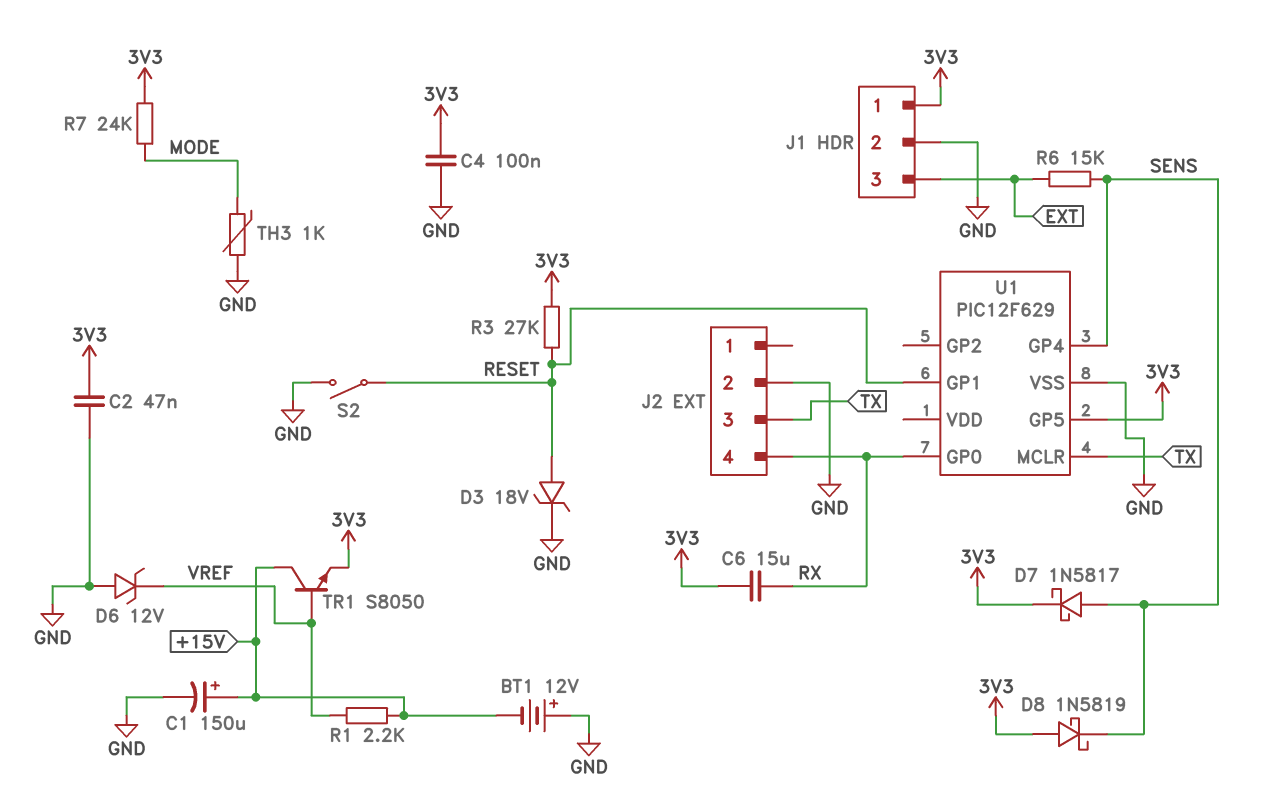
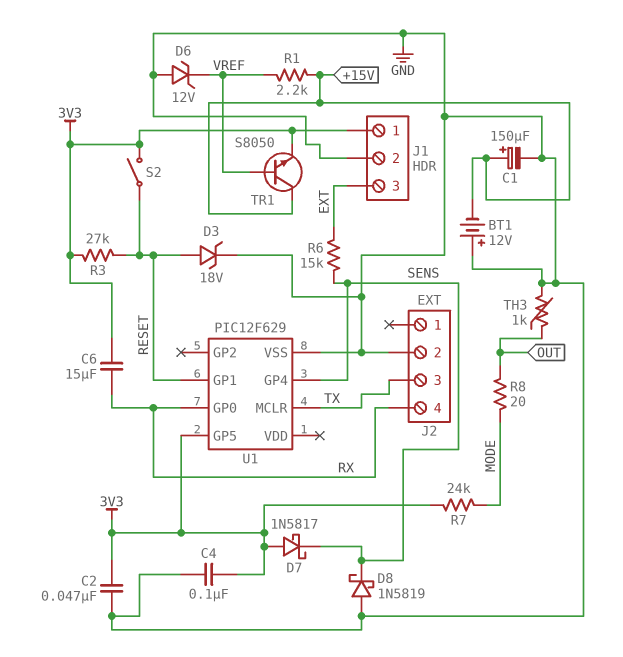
D7: schottky 1N5817 (A SENS, K 3V3) -> schottky 1N5817 (A 3V3, K SENS)
D8: schottky 1N5819 (A 3V3, K SENS) -> schottky 1N5819 (A GND, K SENS)
R8: none -> 20 (MODE, OUT)
S2: switch (GND, RESET) -> switch (3V3, RESET)
TH3: 1k (GND, MODE) -> 1k (GND, OUT)

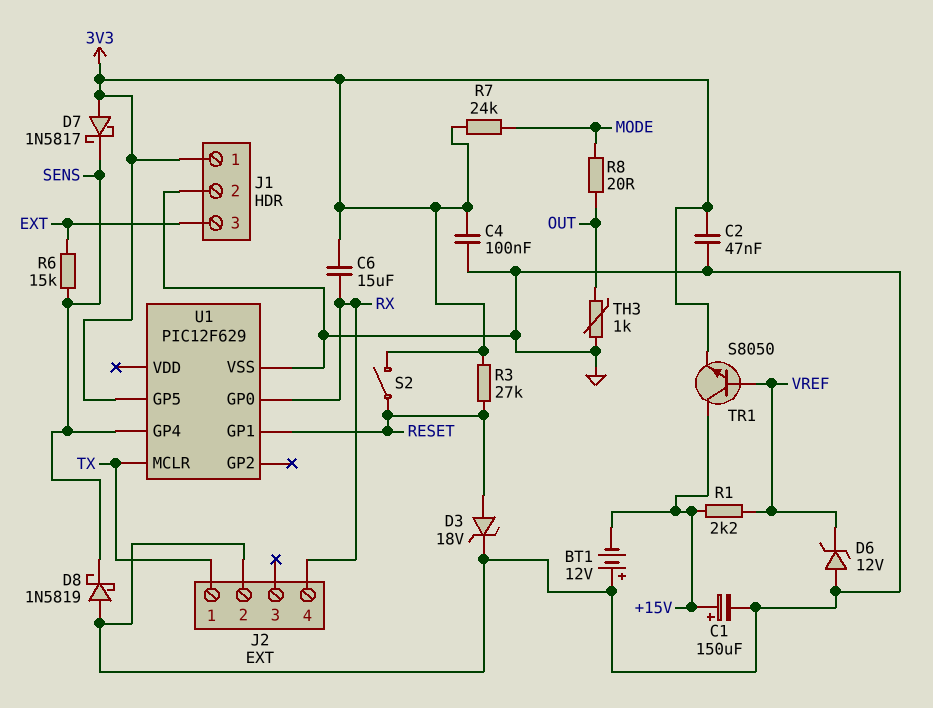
J2 pin 1: none -> TX
J2 pin 3: TX -> none

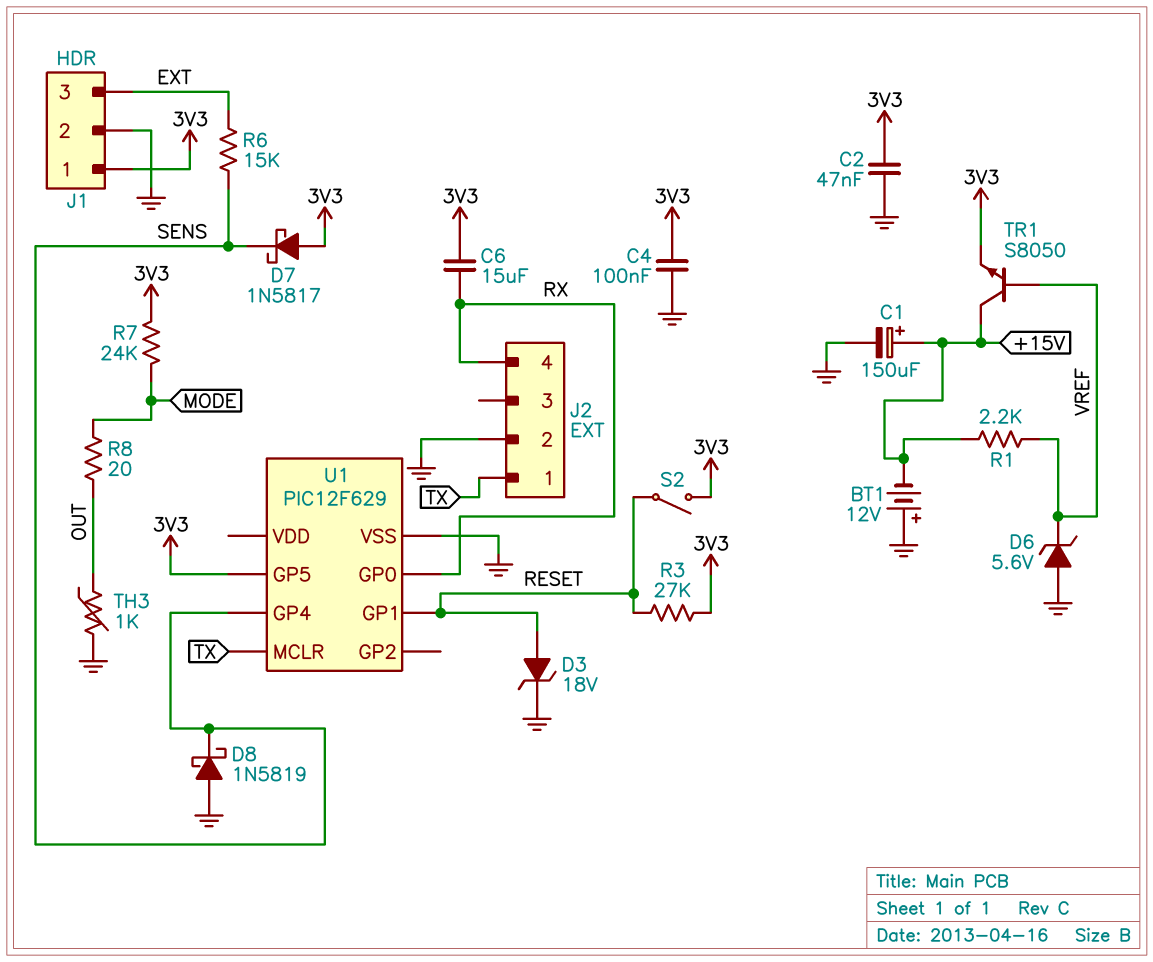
D6: zener 12V (A GND, K VREF) -> zener 5.6V (A GND, K VREF)

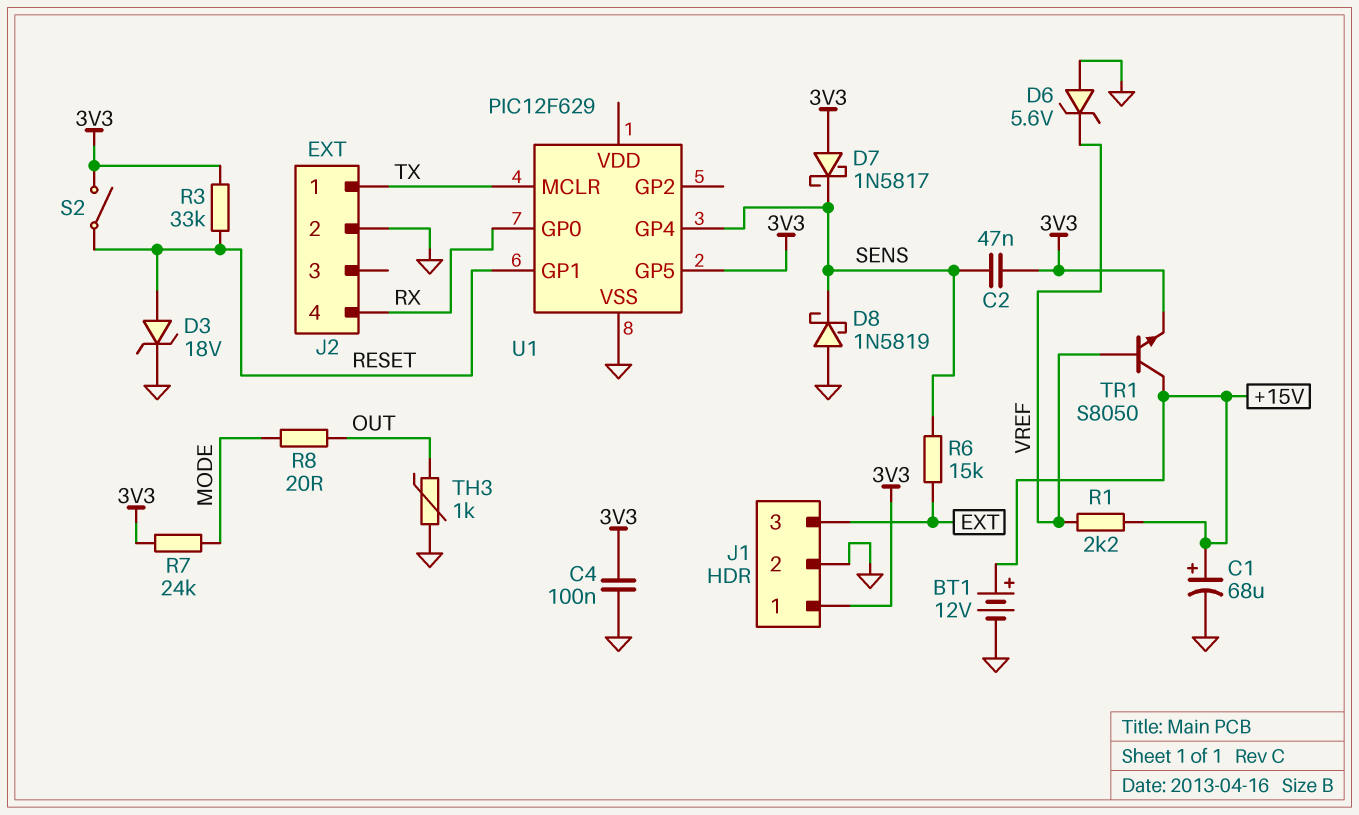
BT1: 12V (plus GND, minus +15V) -> 12V (plus +15V, minus GND)
C1: 150uF (plus +15V, minus GND) -> 68uF (plus +15V, minus GND)
C2: 47nF (3V3, GND) -> 47nF (3V3, SENS)
C6: 15uF (3V3, RX) -> none
R3: 27k (3V3, RESET) -> 33k (3V3, RESET)

